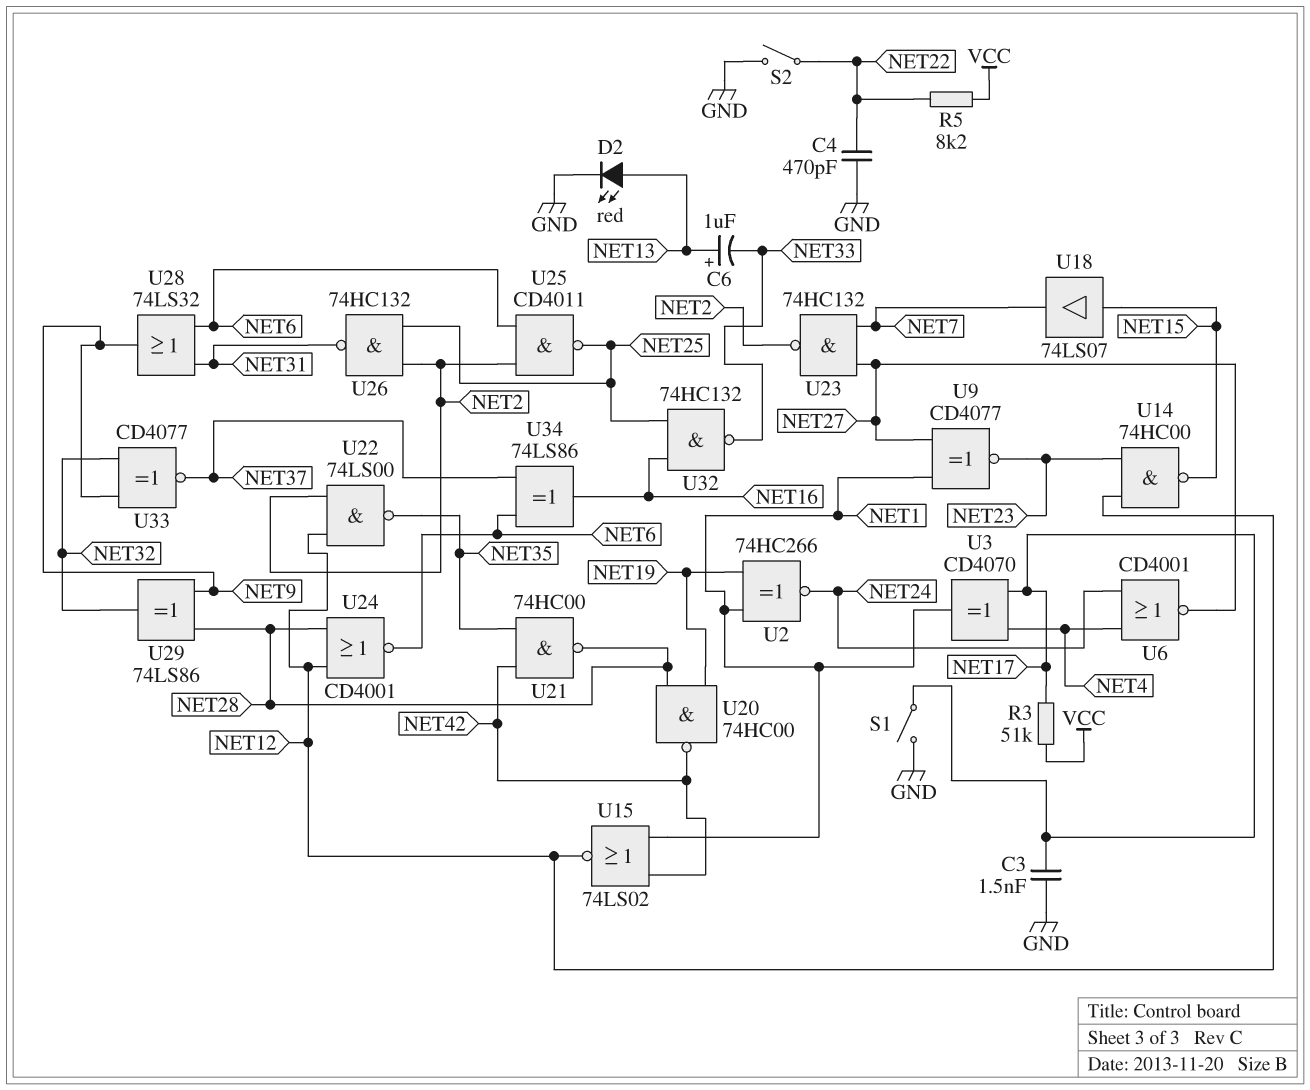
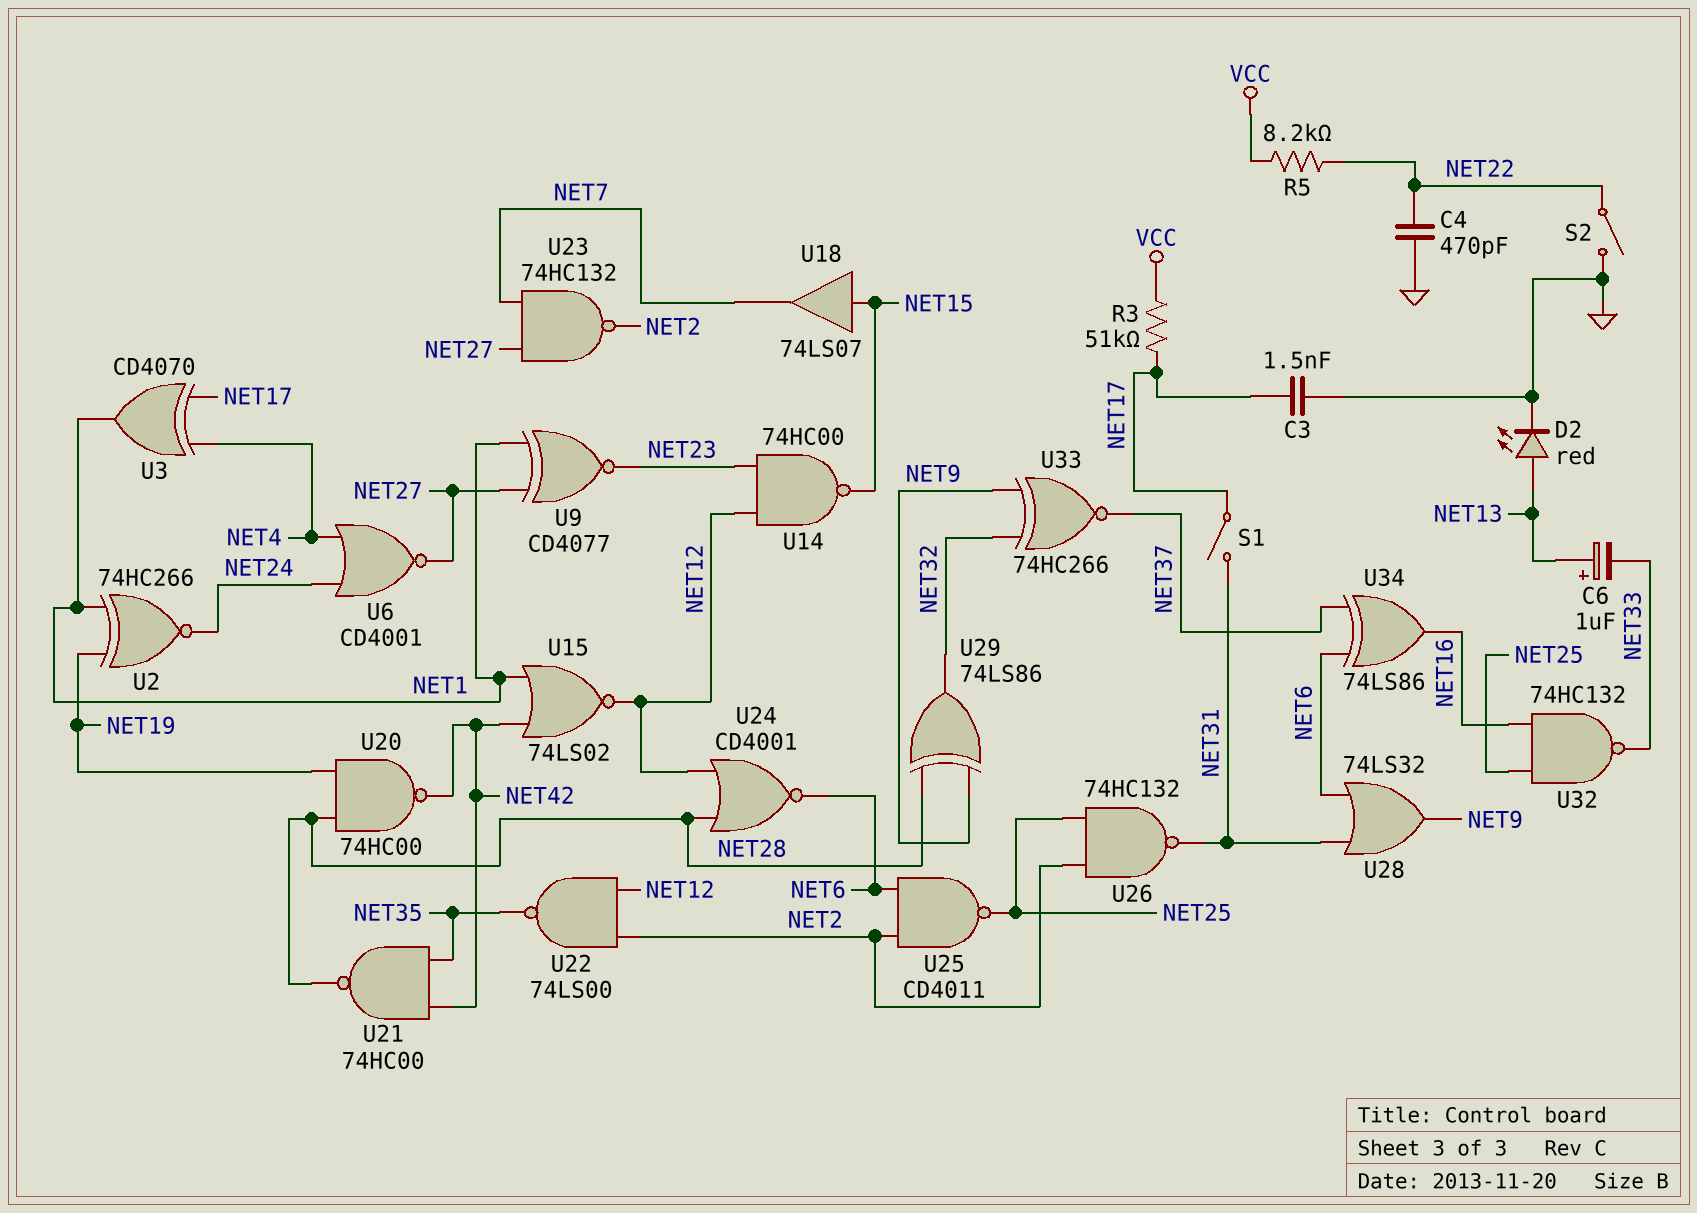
S1: switch (GND, NET17) -> switch (NET17, NET31)
U33: XNOR CD4077 (in NET9, in NET32, out NET37) -> XNOR 74HC266 (in NET9, in NET32, out NET37)

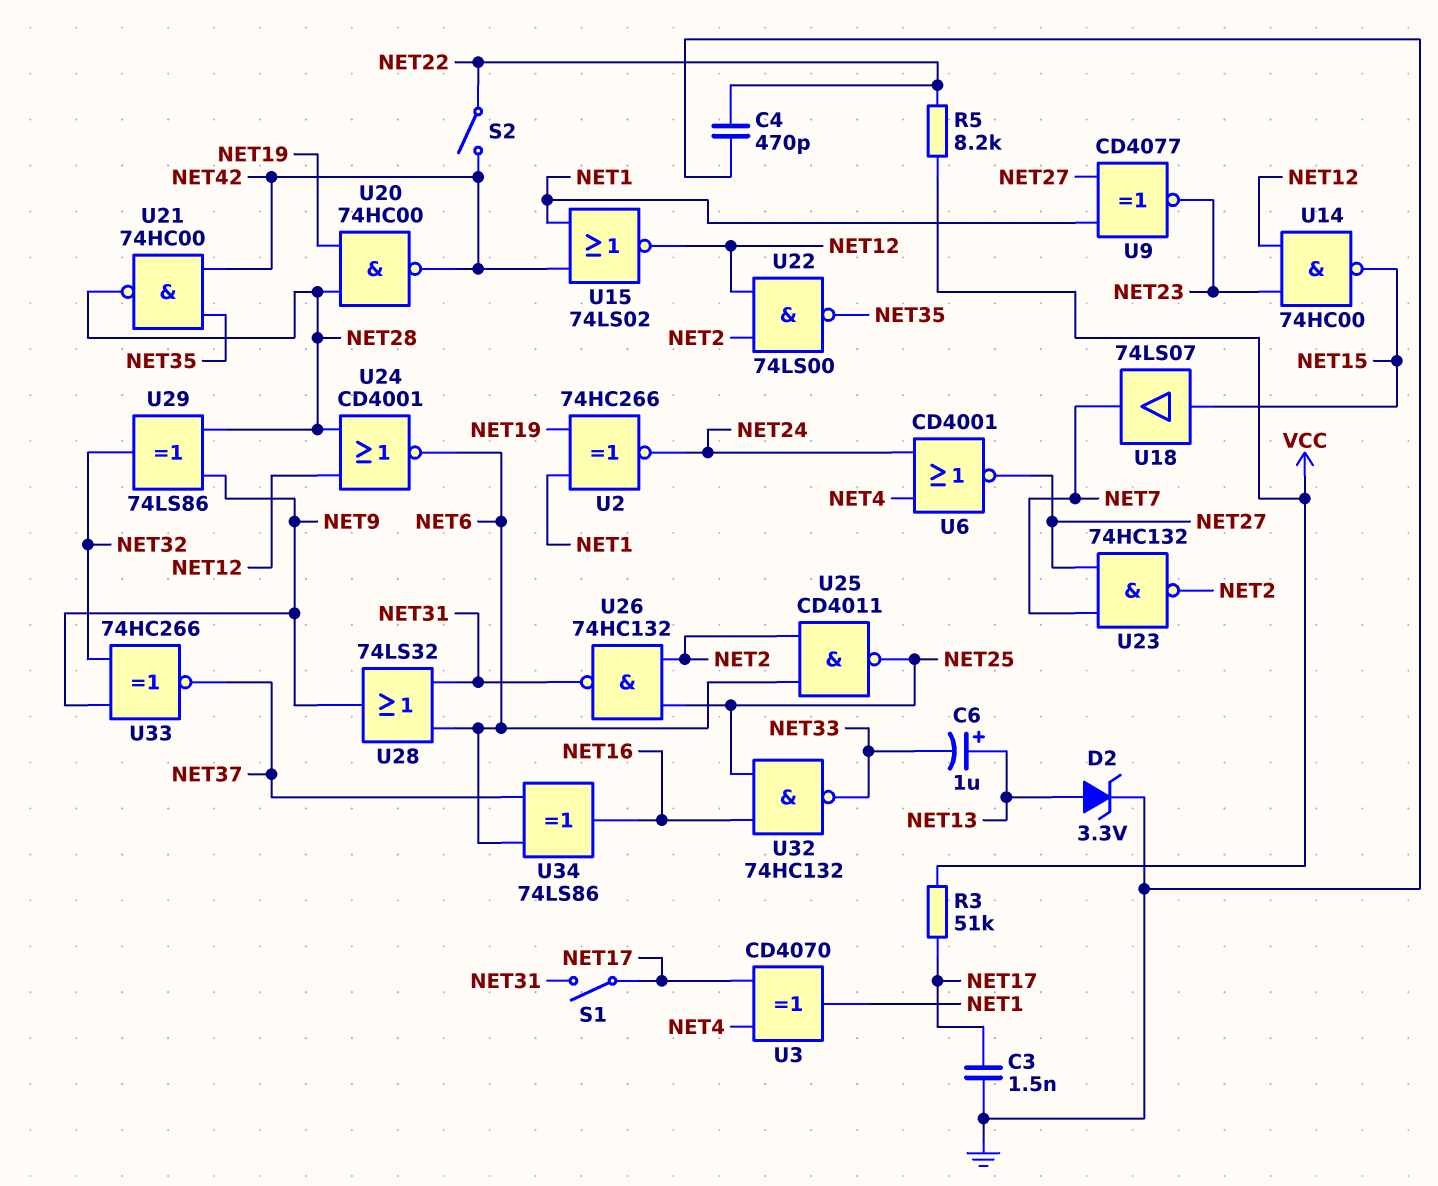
D2: LED red (A NET13, K GND) -> zener 3.3V (A NET13, K GND)
S2: switch (GND, NET22) -> switch (NET22, NET42)

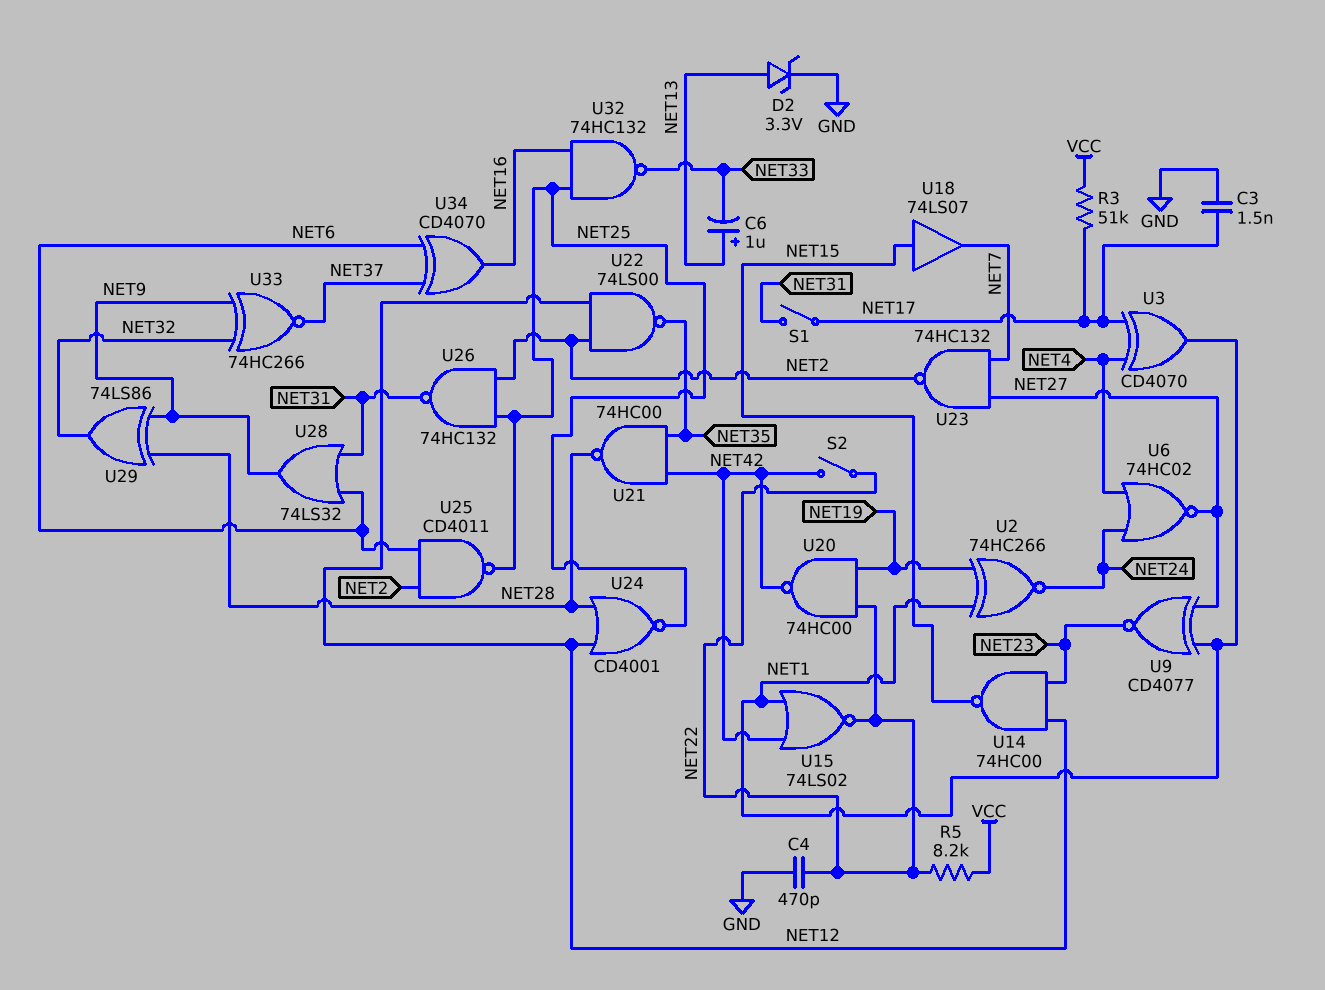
U6: NOR CD4001 (in NET4, in NET24, out NET27) -> NOR 74HC02 (in NET4, in NET24, out NET27)
U15: NOR 74LS02 (in NET1, in NET42, out NET12) -> NOR 74LS02 (in NET1, in NET42, out NET22)
U20: NAND 74HC00 (in NET19, in NET28, out NET42) -> NAND 74HC00 (in NET19, in NET22, out NET42)
U24: NOR CD4001 (in NET12, in NET28, out NET6) -> NOR CD4001 (in NET12, in NET28, out NET25)
U34: XOR 74LS86 (in NET6, in NET37, out NET16) -> XOR CD4070 (in NET6, in NET37, out NET16)

